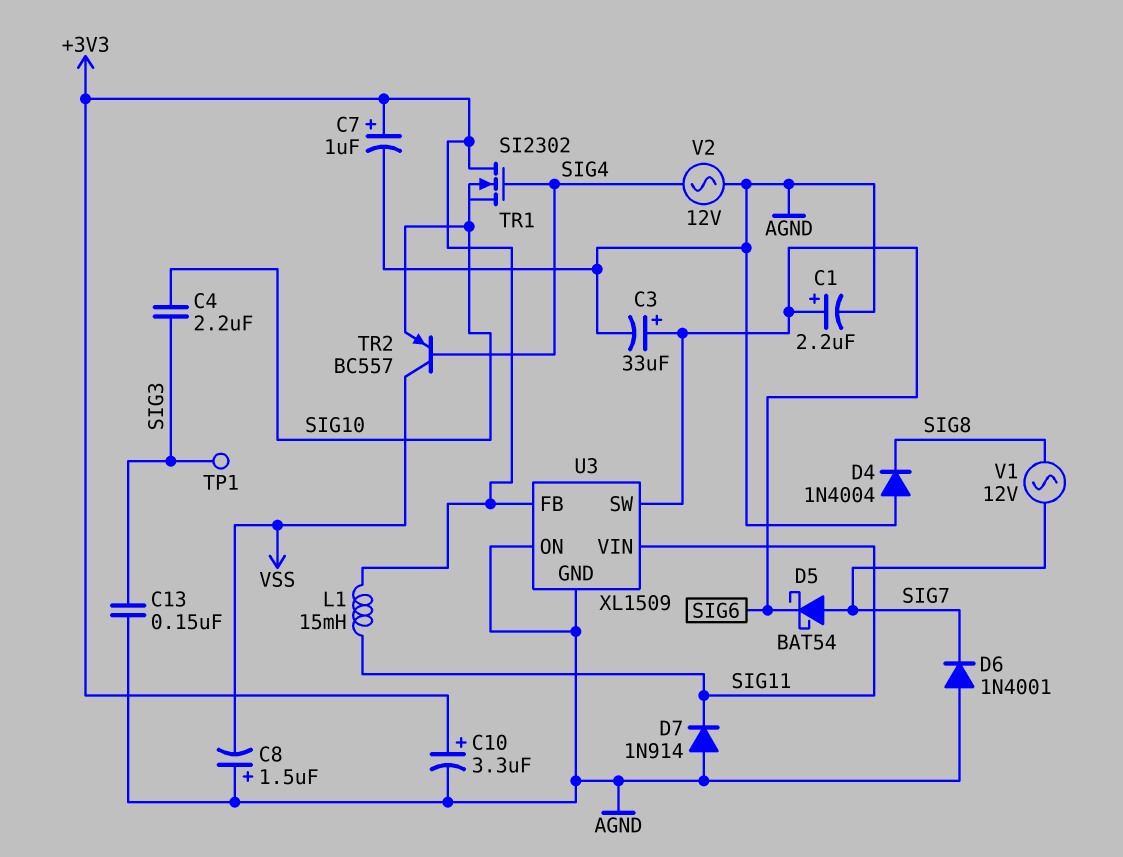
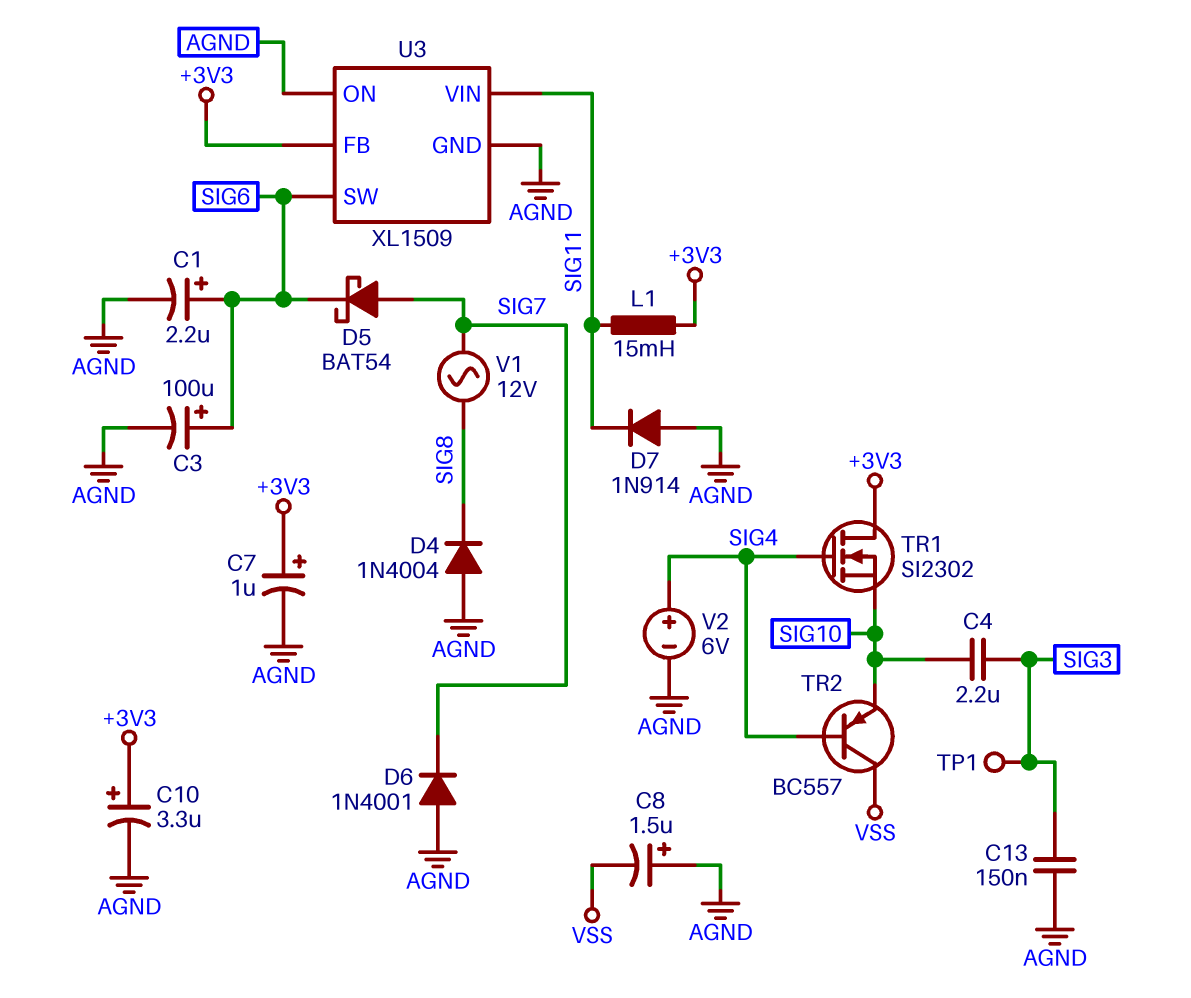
C3: 33uF (plus SIG6, minus AGND) -> 100uF (plus SIG6, minus AGND)
V2: AC 12V (AGND, SIG4) -> 6V (plus SIG4, minus AGND)

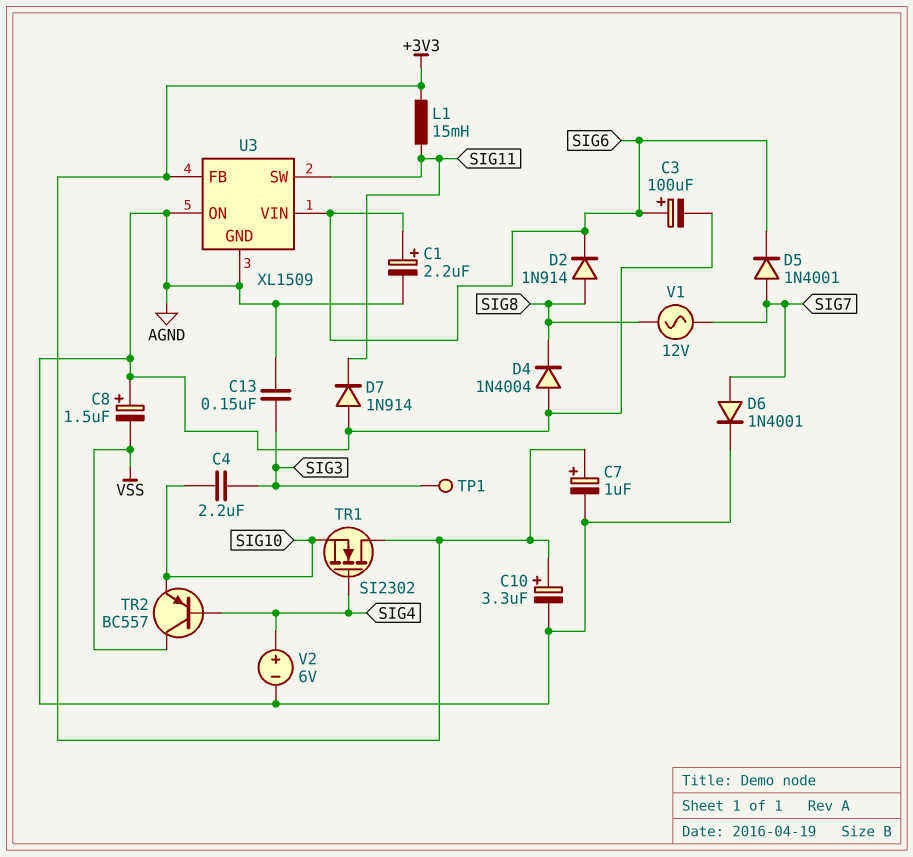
D2: none -> diode 1N914 (A SIG8, K SIG6)
D5: schottky BAT54 (A SIG7, K SIG6) -> diode 1N4001 (A SIG7, K SIG6)
D6: diode 1N4001 (A AGND, K SIG7) -> diode 1N4001 (A SIG7, K AGND)
U3 pin SW: SIG6 -> SIG11
U3 pin VIN: SIG11 -> SIG6

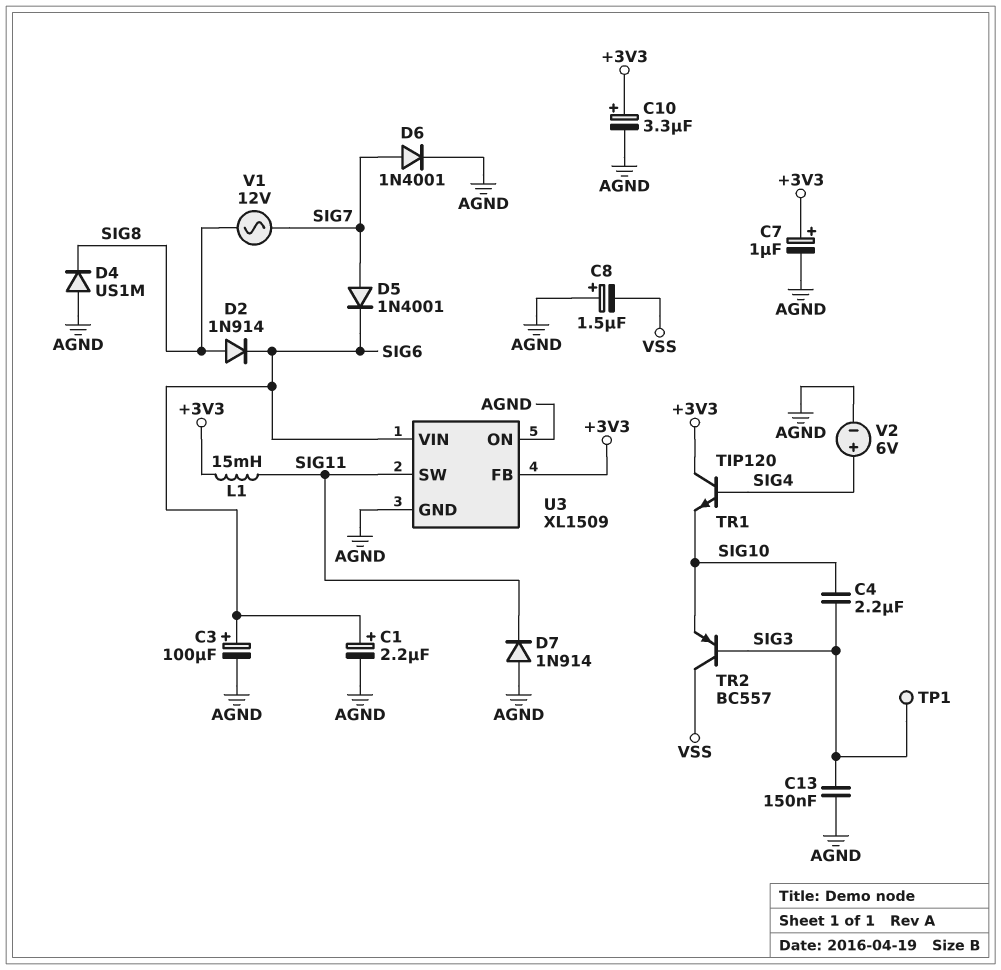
D4: diode 1N4004 (A AGND, K SIG8) -> diode US1M (A AGND, K SIG8)
TR1: NMOS SI2302 (G SIG4, D +3V3, S SIG10) -> NPN TIP120 (B SIG4, C +3V3, E SIG10)
TR2: PNP BC557 (B SIG4, C VSS, E SIG10) -> PNP BC557 (B SIG3, C VSS, E SIG10)

